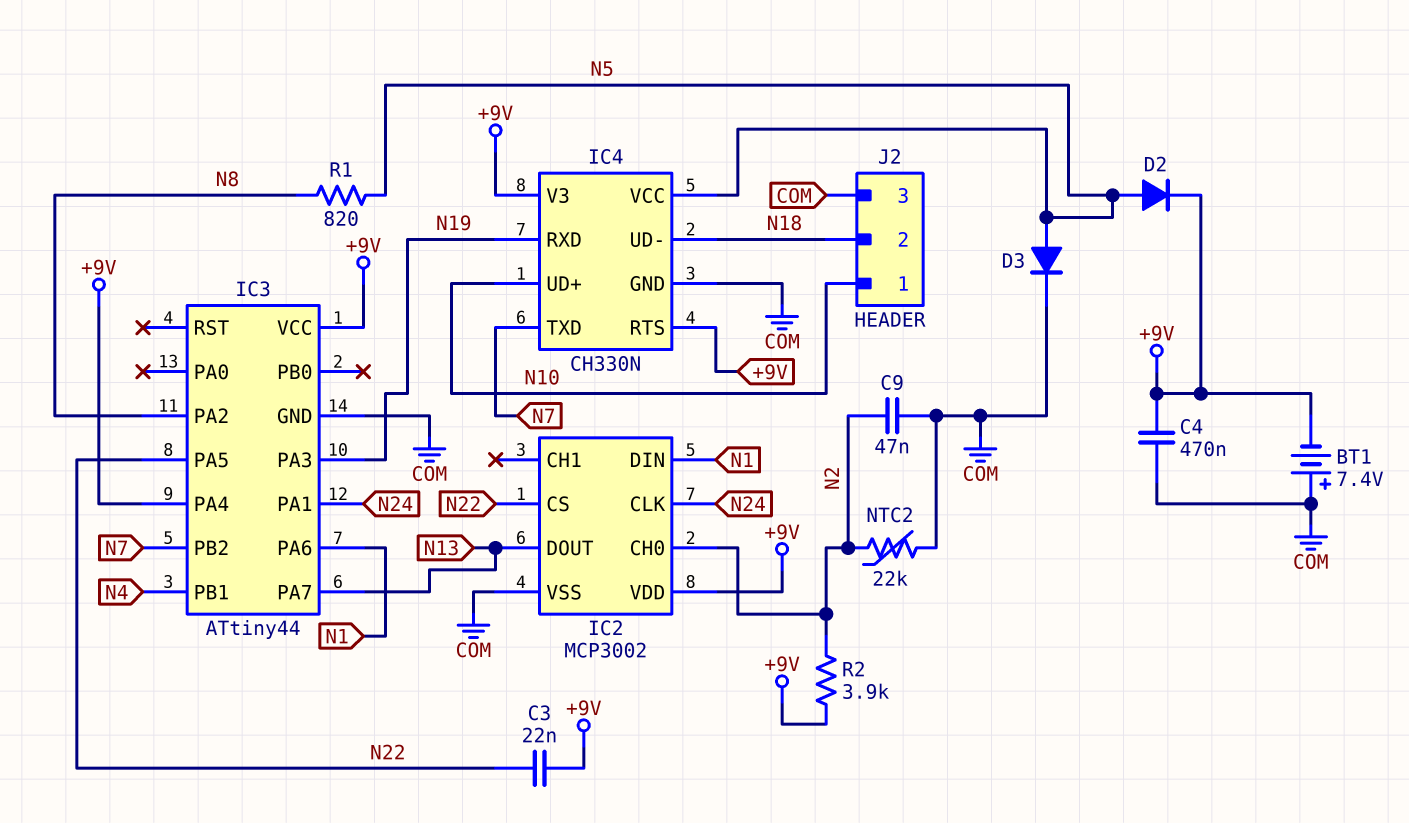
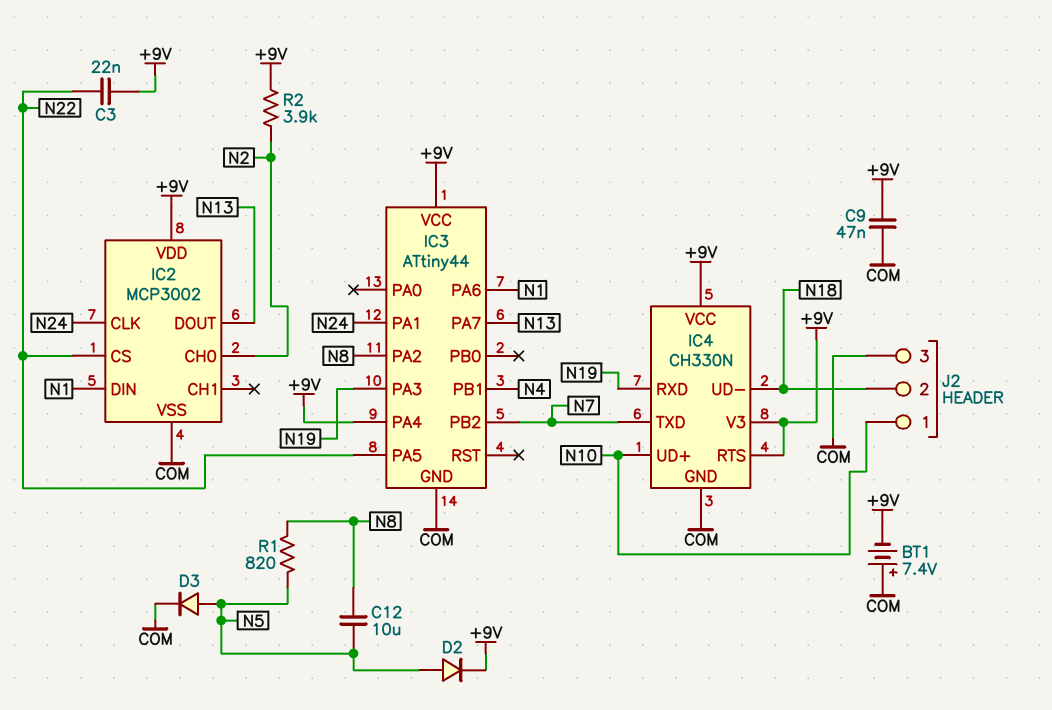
C4: 470nF (+9V, COM) -> none
C9: 47nF (COM, N2) -> 47nF (+9V, COM)
C12: none -> 10uF (N5, N8)
IC4 pin VCC: N5 -> +9V
NTC2: 22k (COM, N2) -> none

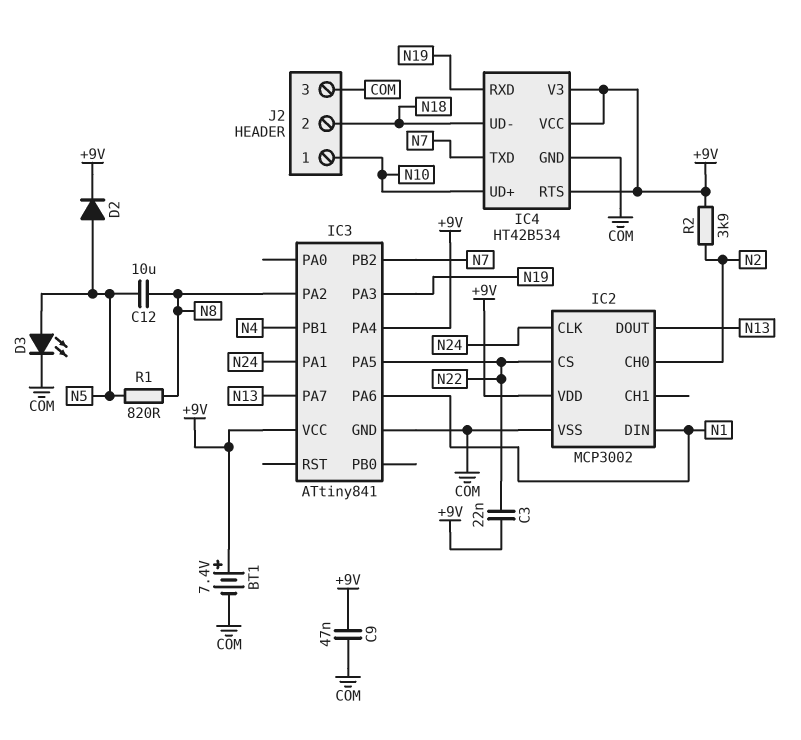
BT1: 7.4V (plus COM, minus +9V) -> 7.4V (plus +9V, minus COM)
D3: diode (A N5, K COM) -> LED (A N5, K COM)
IC3: ATtiny44 -> ATtiny841
IC4: CH330N -> HT42B534

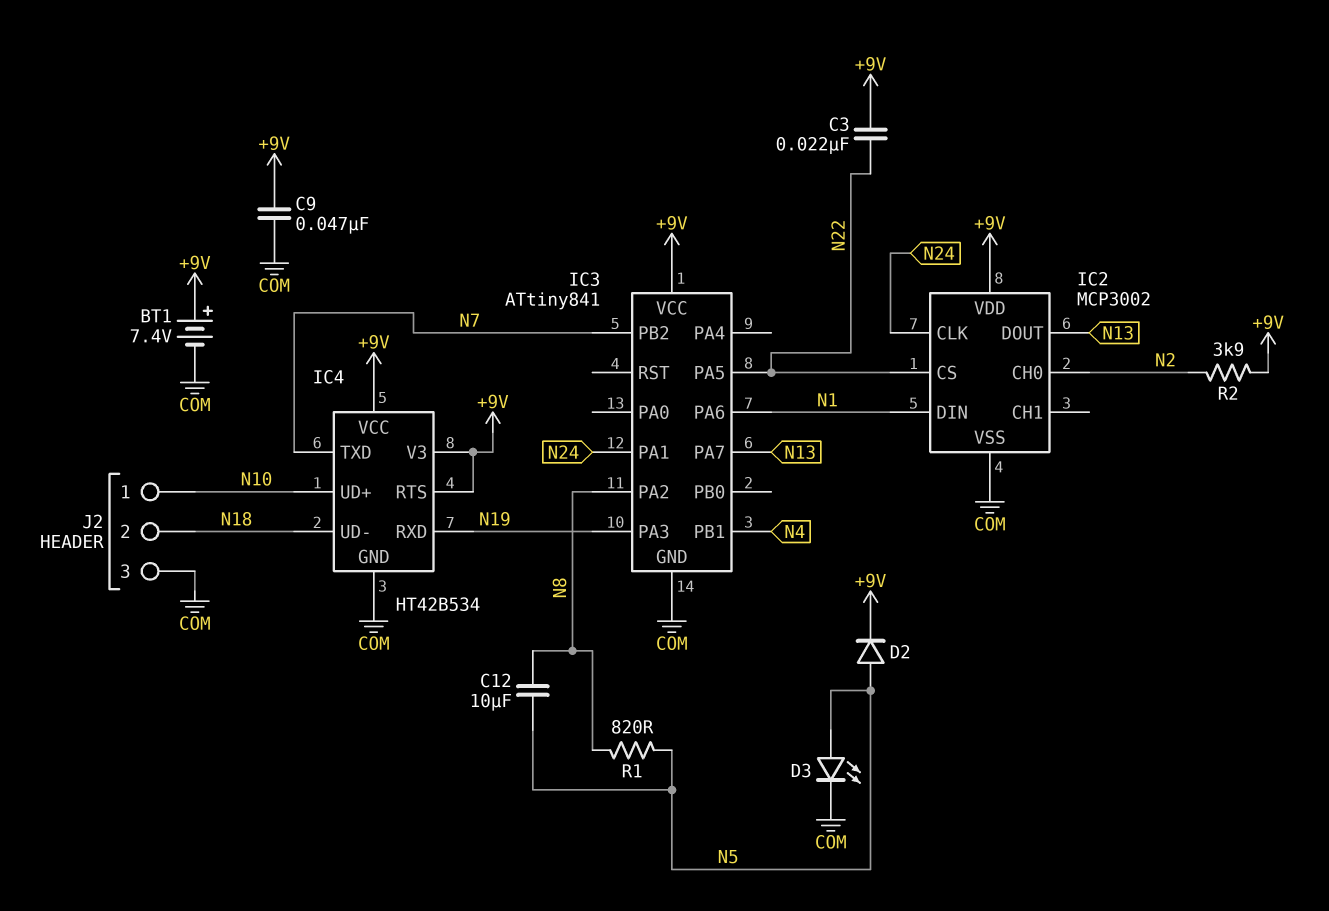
IC3 pin PA4: +9V -> none

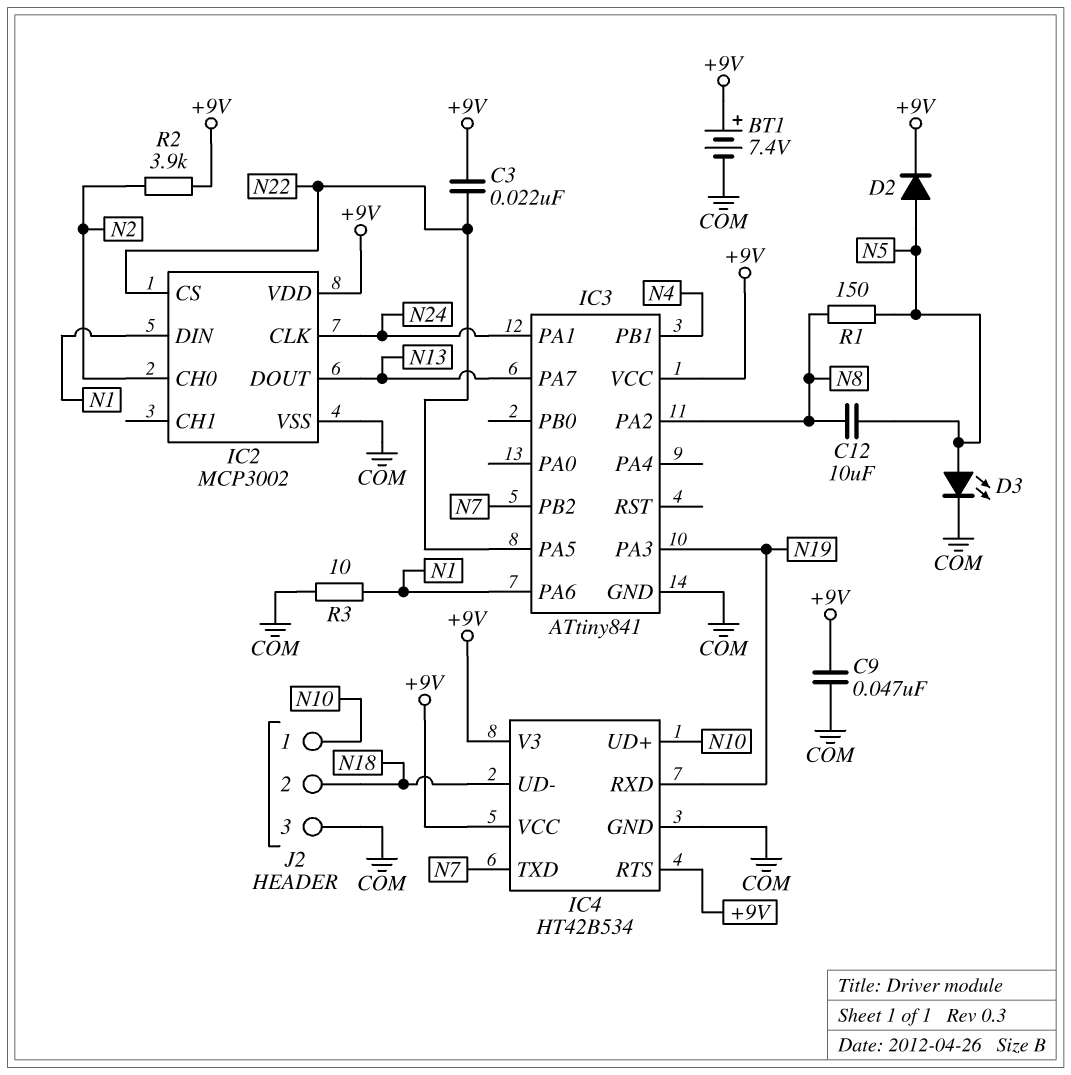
R1: 820 (N5, N8) -> 150 (N5, N8)
R3: none -> 10 (COM, N1)

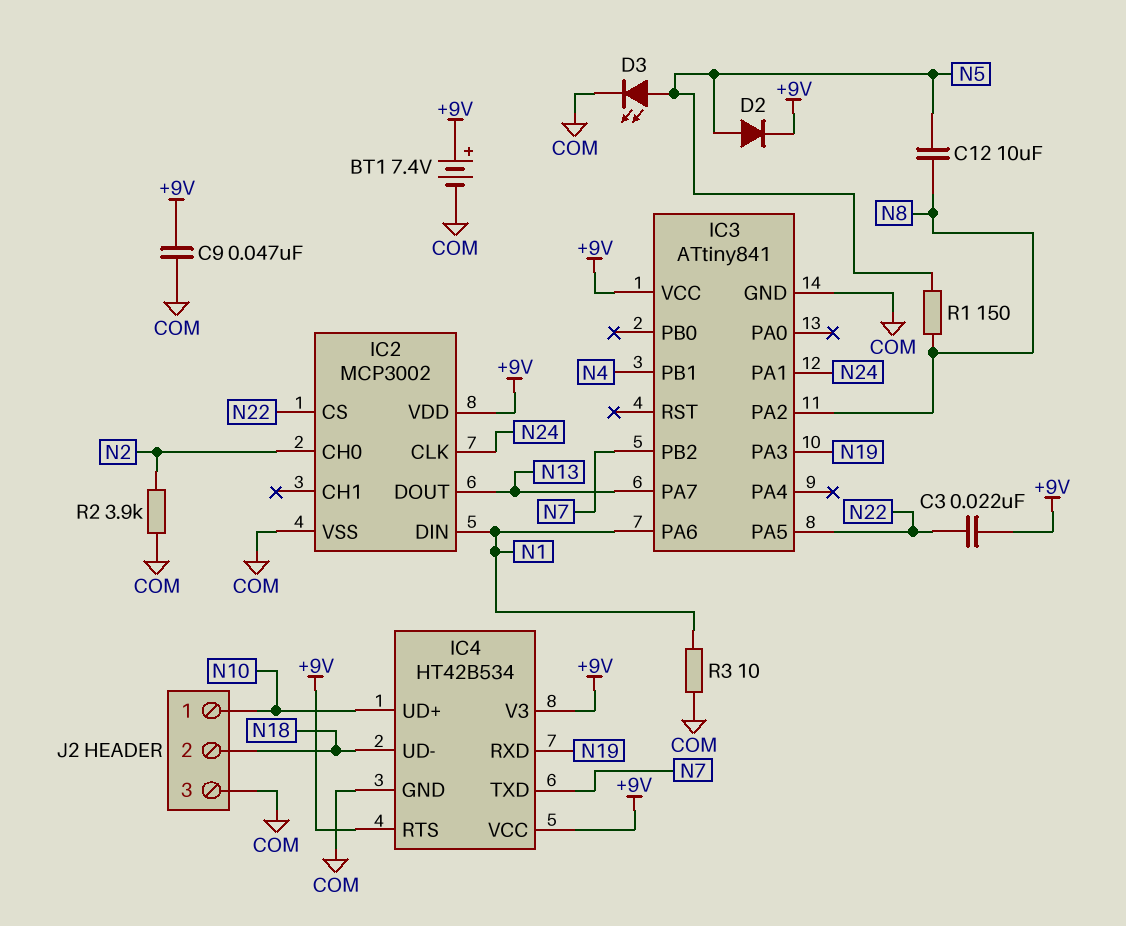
R2: 3.9k (+9V, N2) -> 3.9k (COM, N2)

